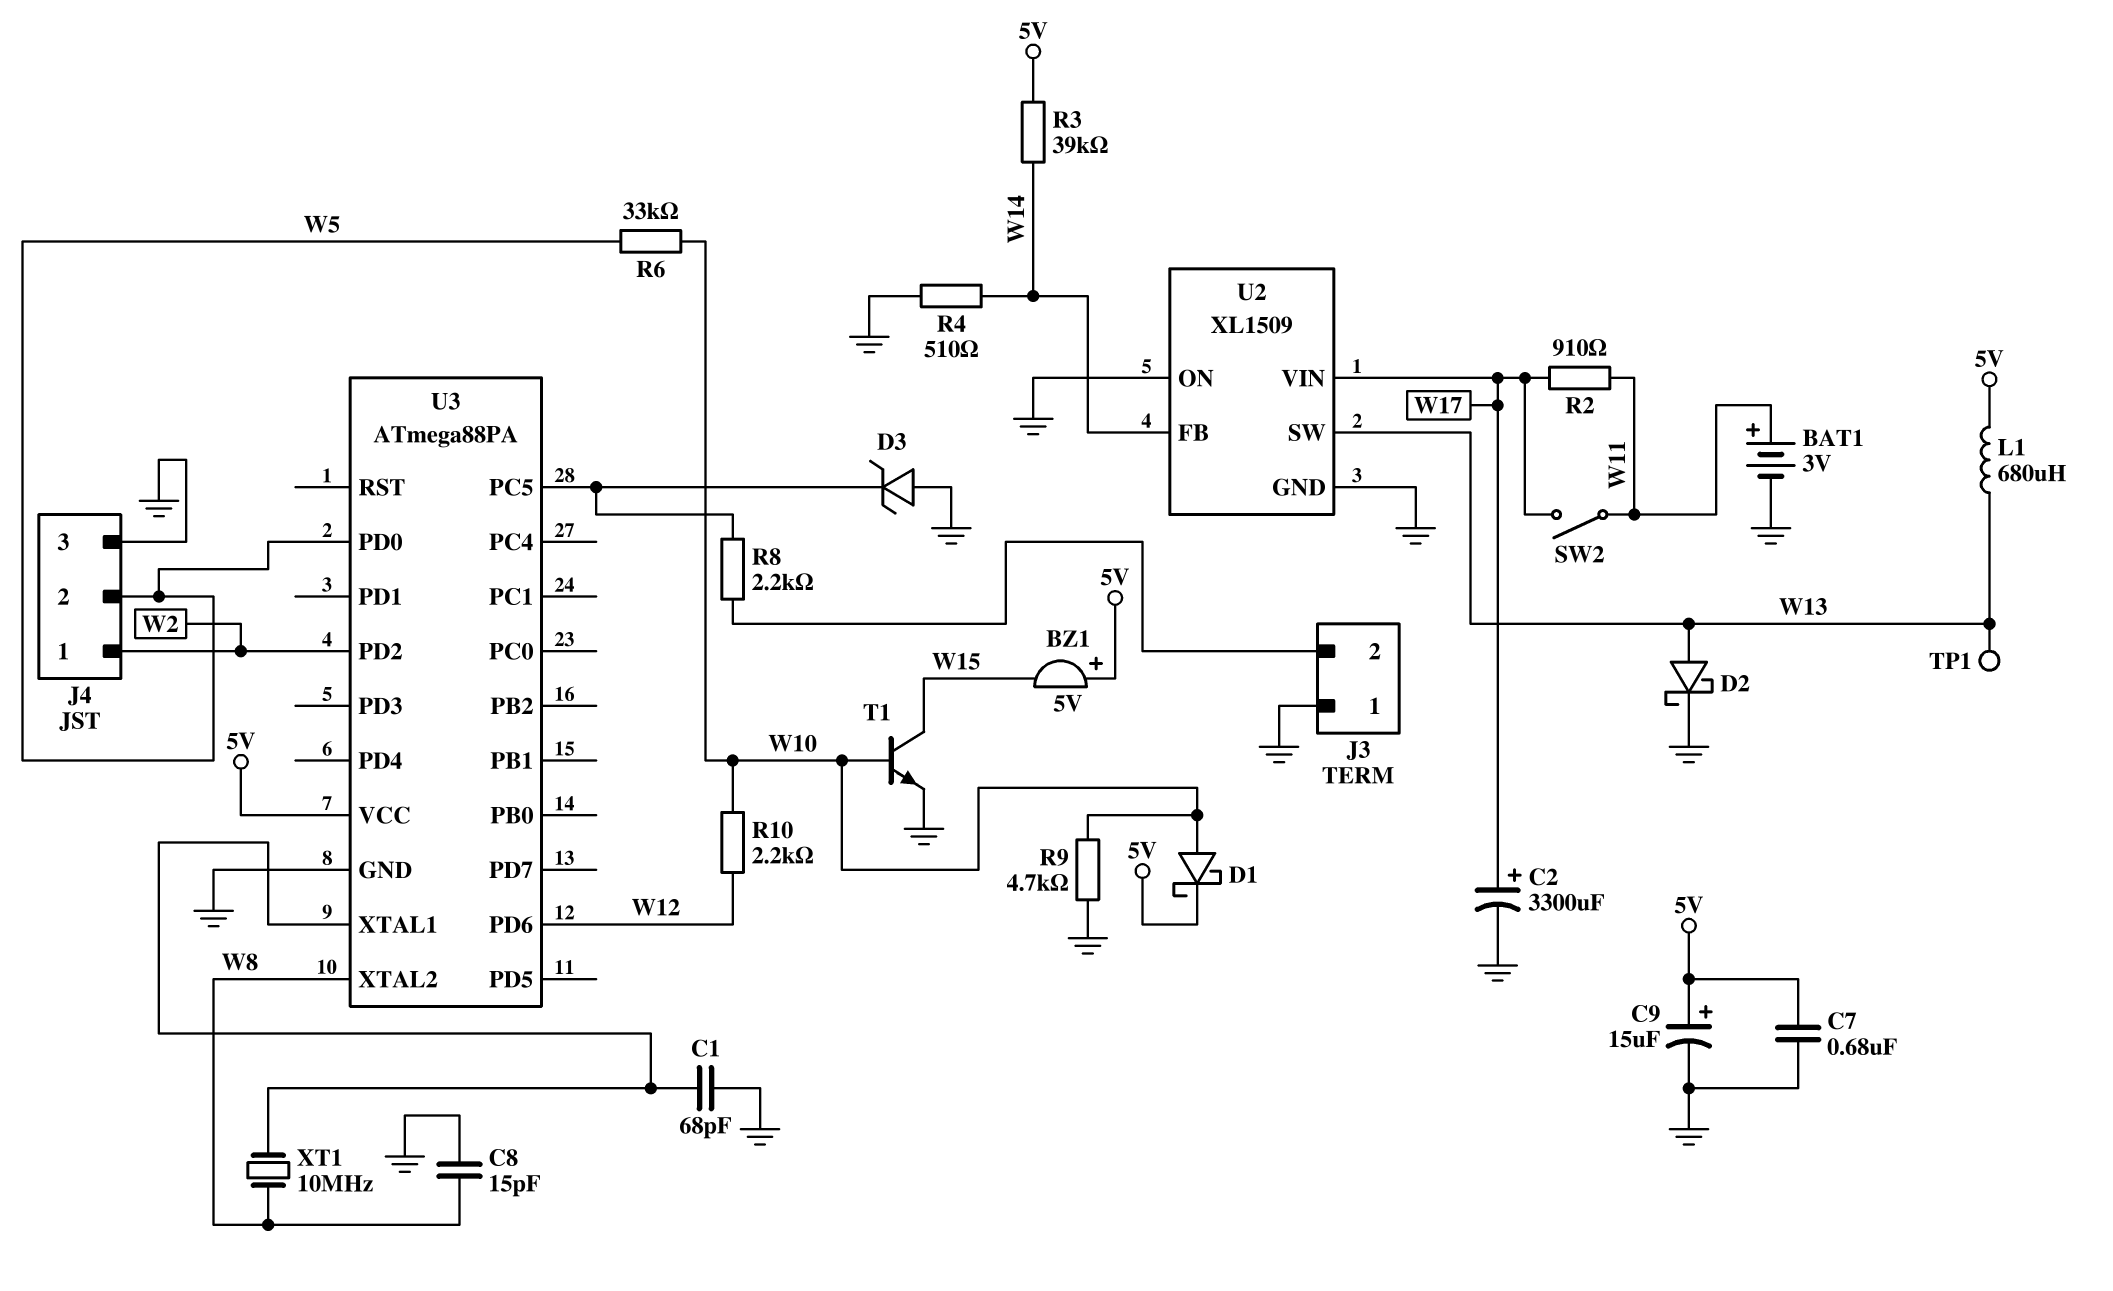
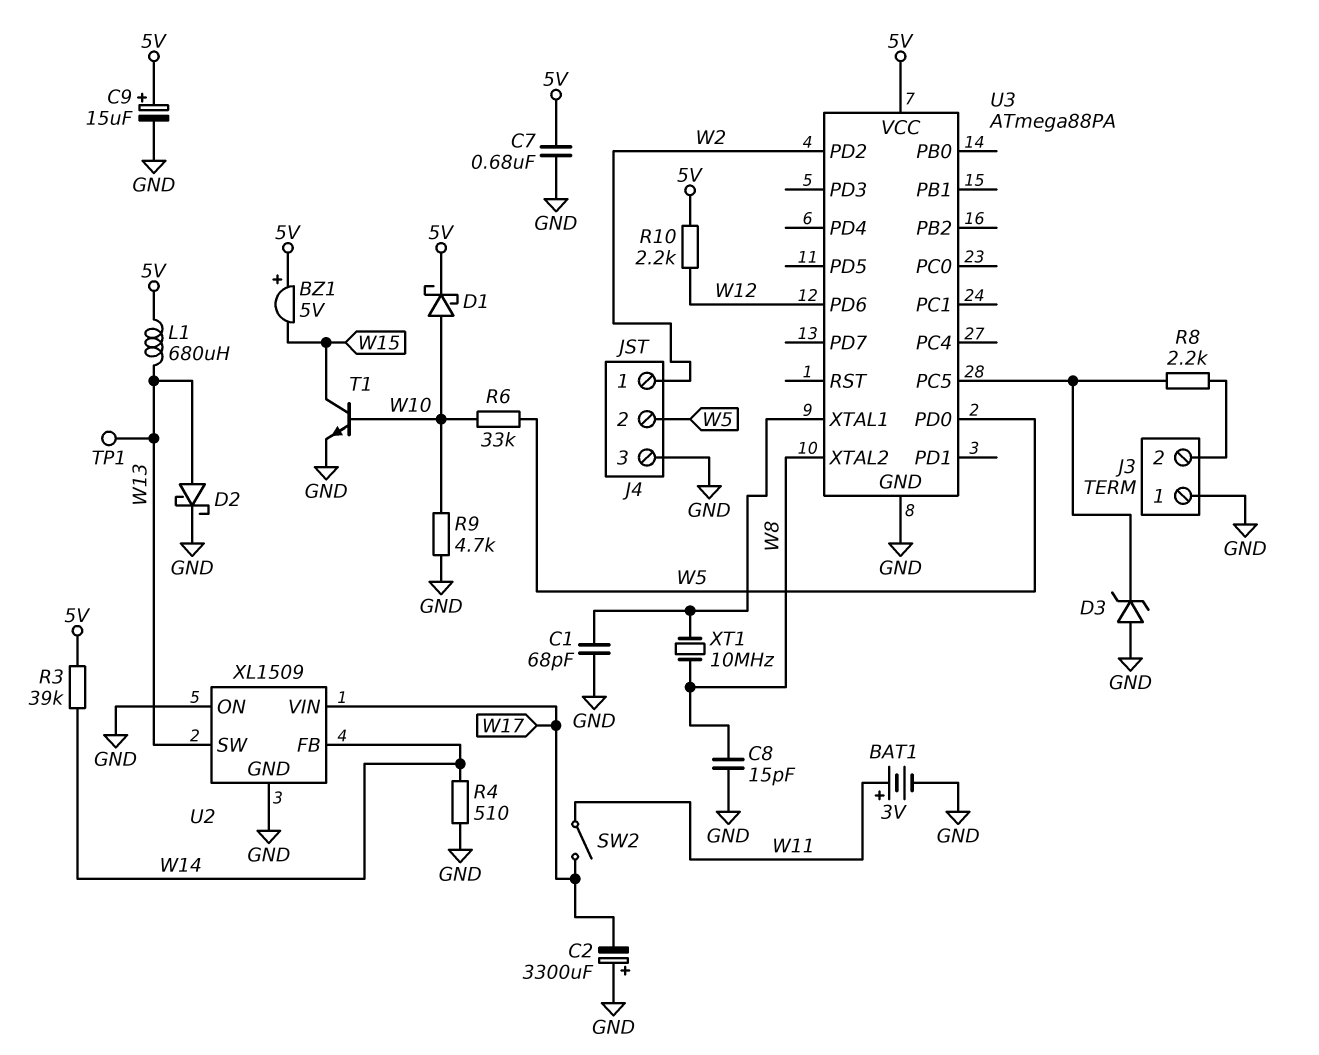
C2: 3300uF (plus W17, minus GND) -> 3300uF (plus GND, minus W17)
R2: 910 (W11, W17) -> none
R10: 2.2k (W10, W12) -> 2.2k (5V, W12)

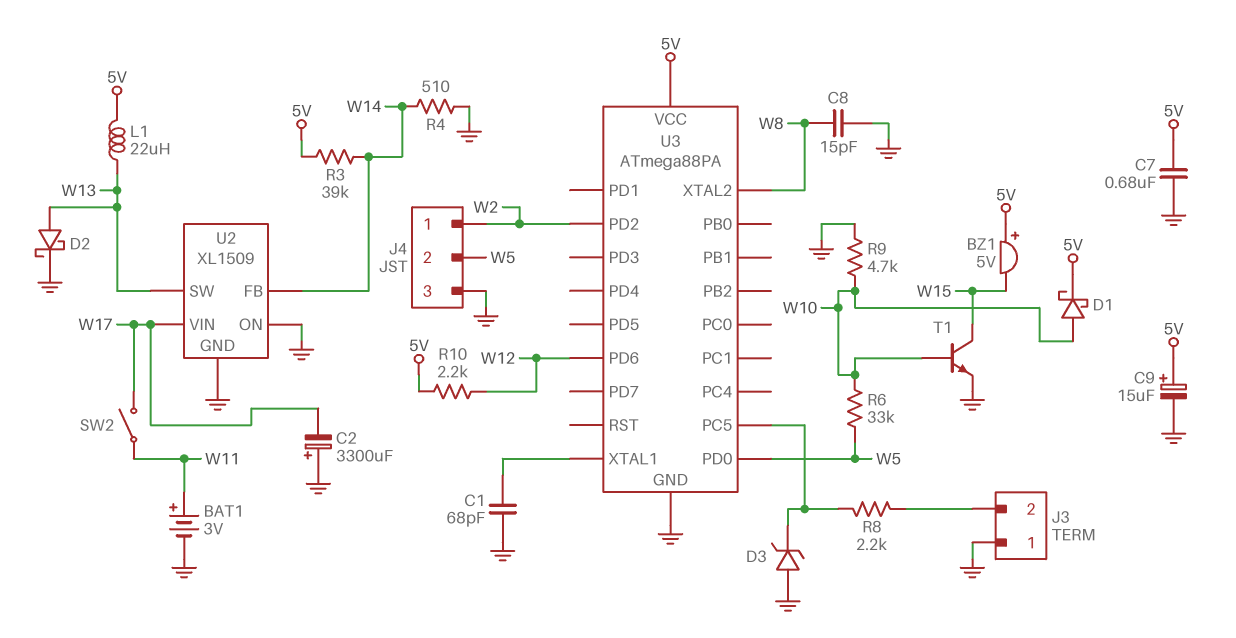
L1: 680uH (5V, W13) -> 22uH (5V, W13)
TP1: test point (W13) -> none
XT1: 10MHz (U3/XTAL1, W8) -> none

